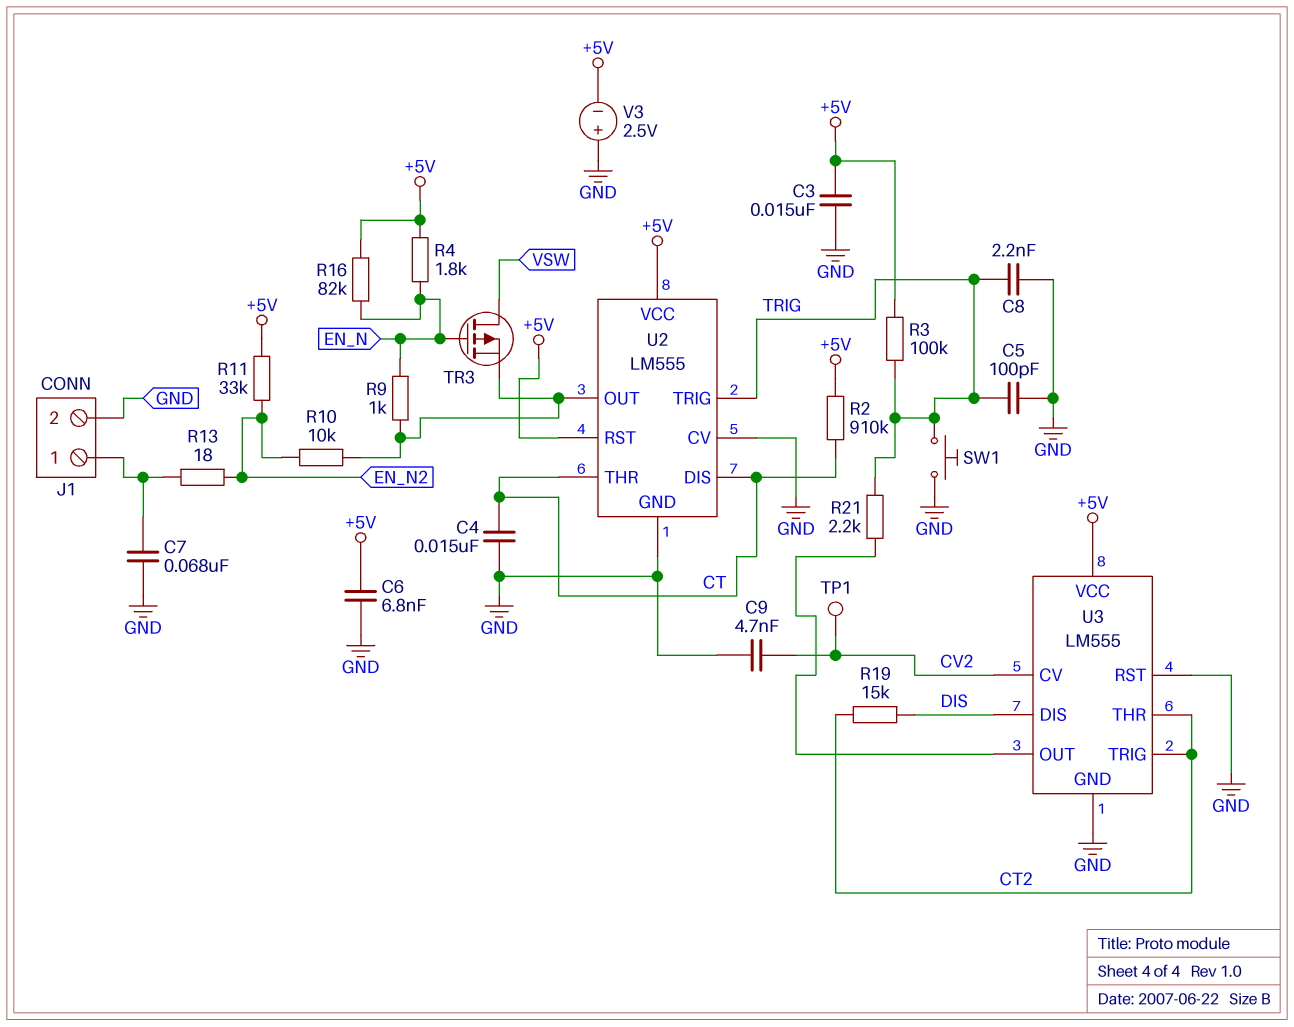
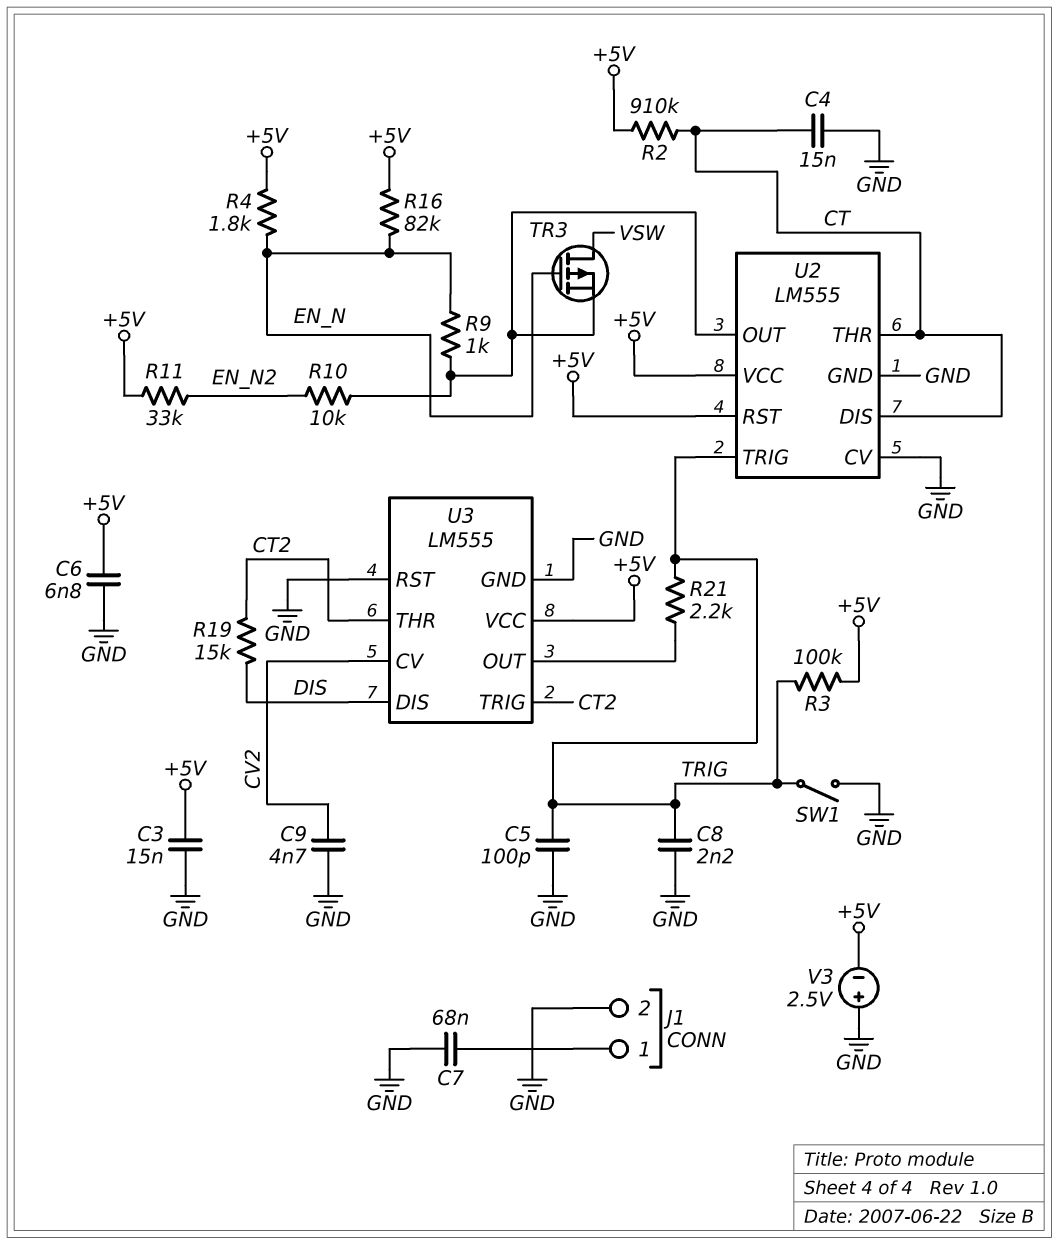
R13: 18 (EN_N2, J1/1) -> none
SW1: button (GND, TRIG) -> switch (GND, TRIG)
TP1: test point (CV2) -> none

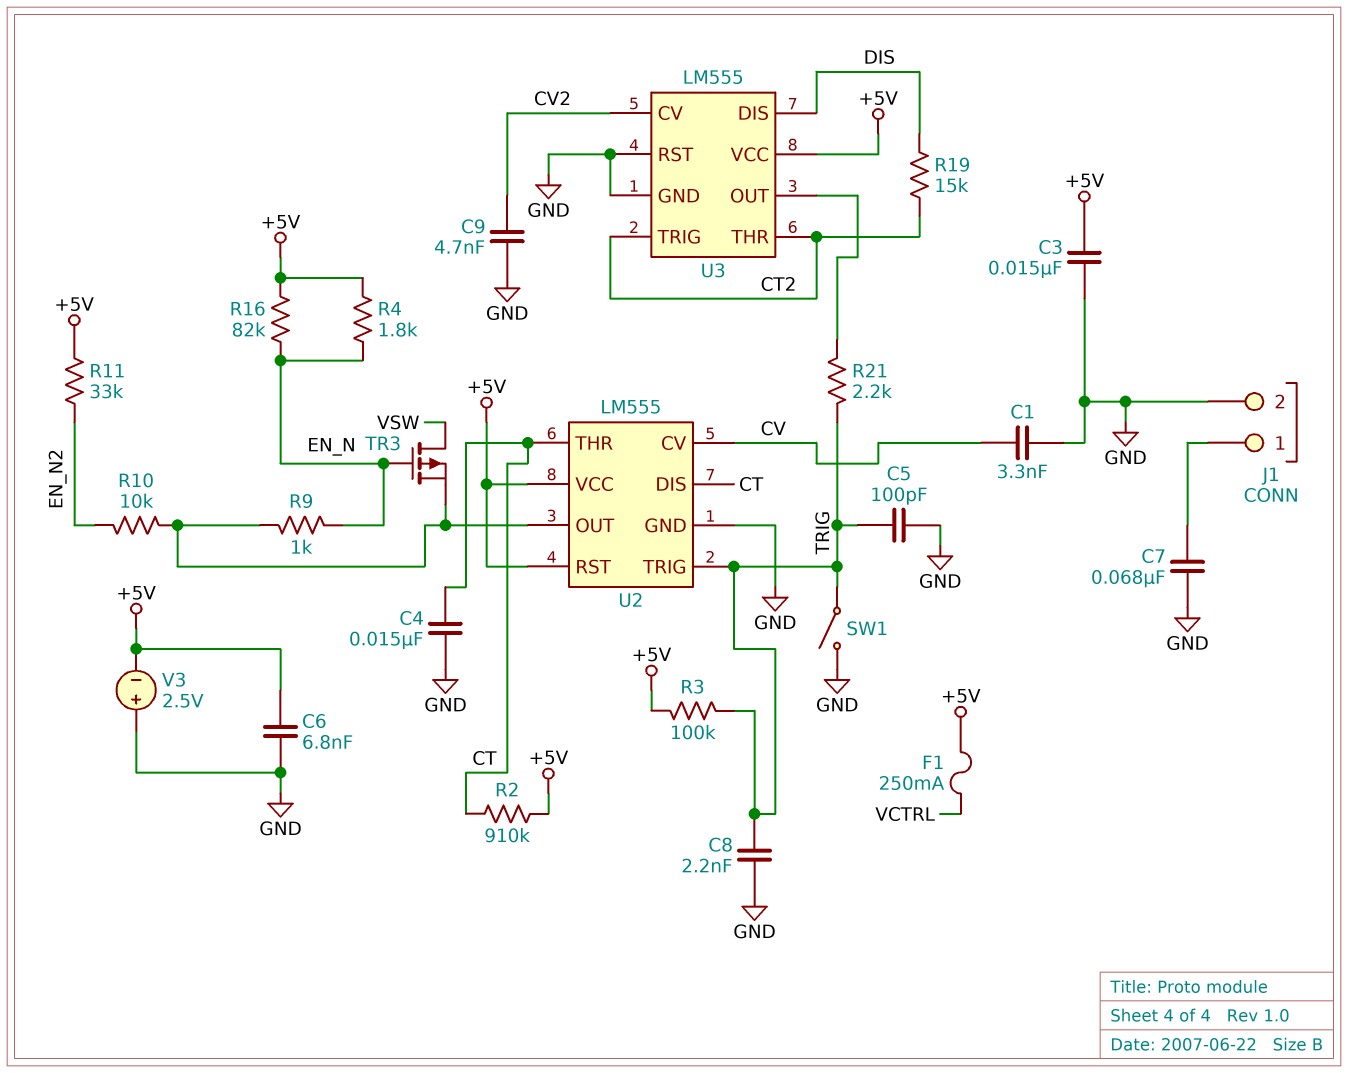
C1: none -> 3.3nF (CV, GND)
F1: none -> 250mA (+5V, VCTRL)
U2 pin CV: GND -> CV

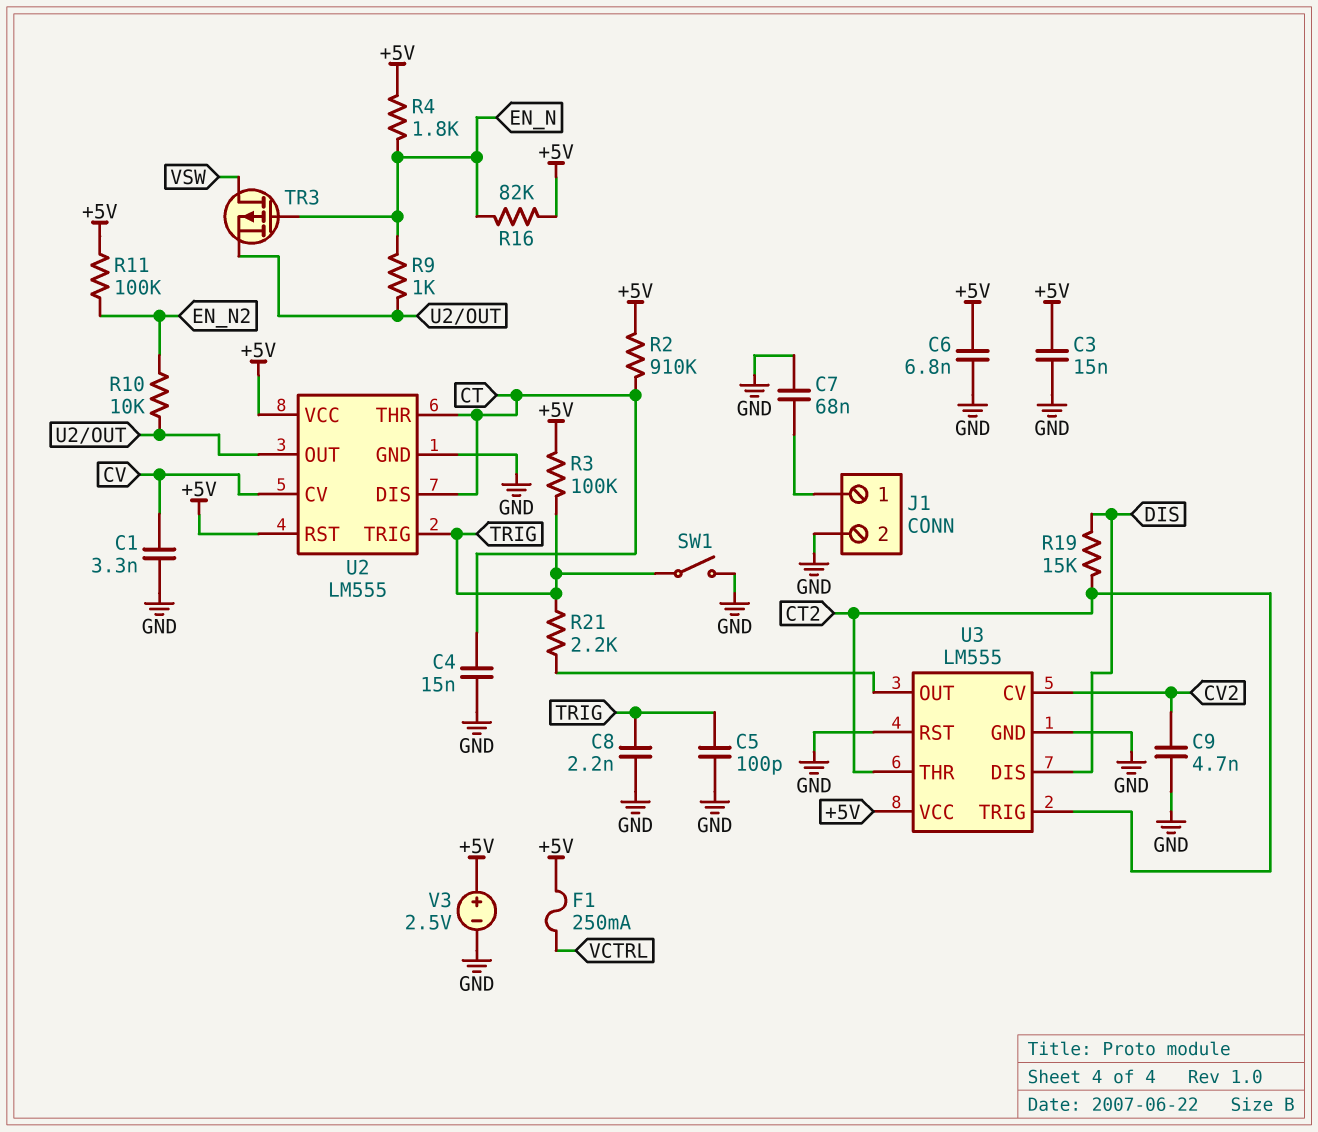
R11: 33k (+5V, EN_N2) -> 100k (+5V, EN_N2)
V3: 2.5V (plus GND, minus +5V) -> 2.5V (plus +5V, minus GND)

